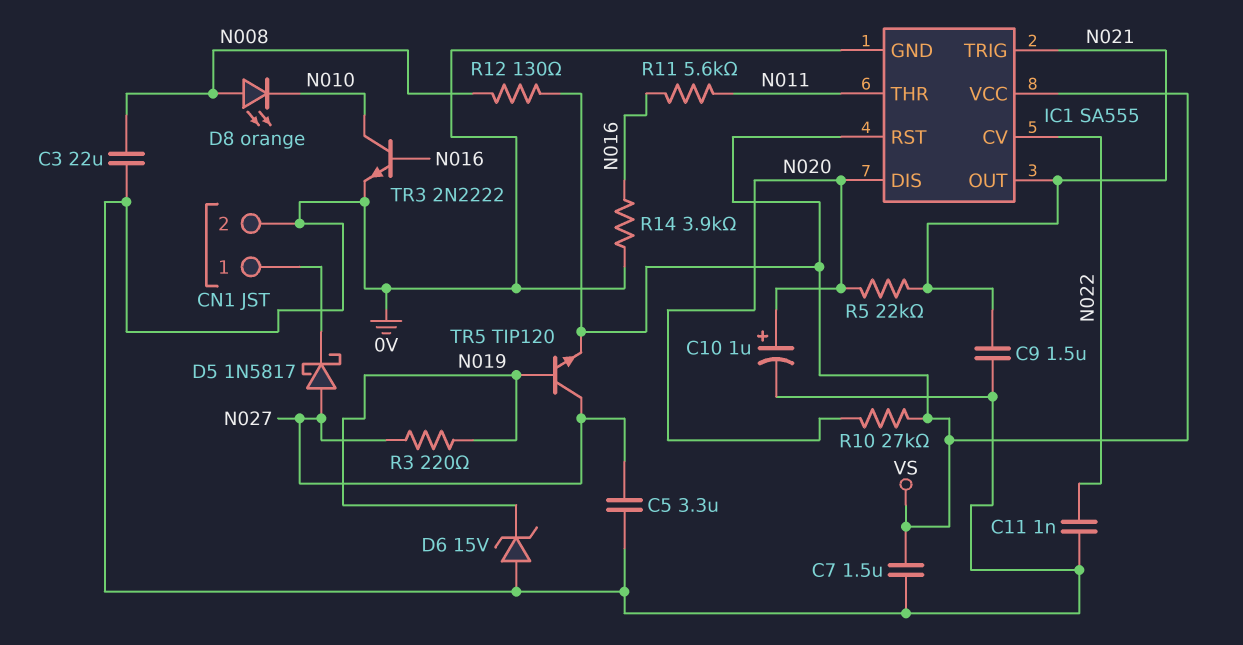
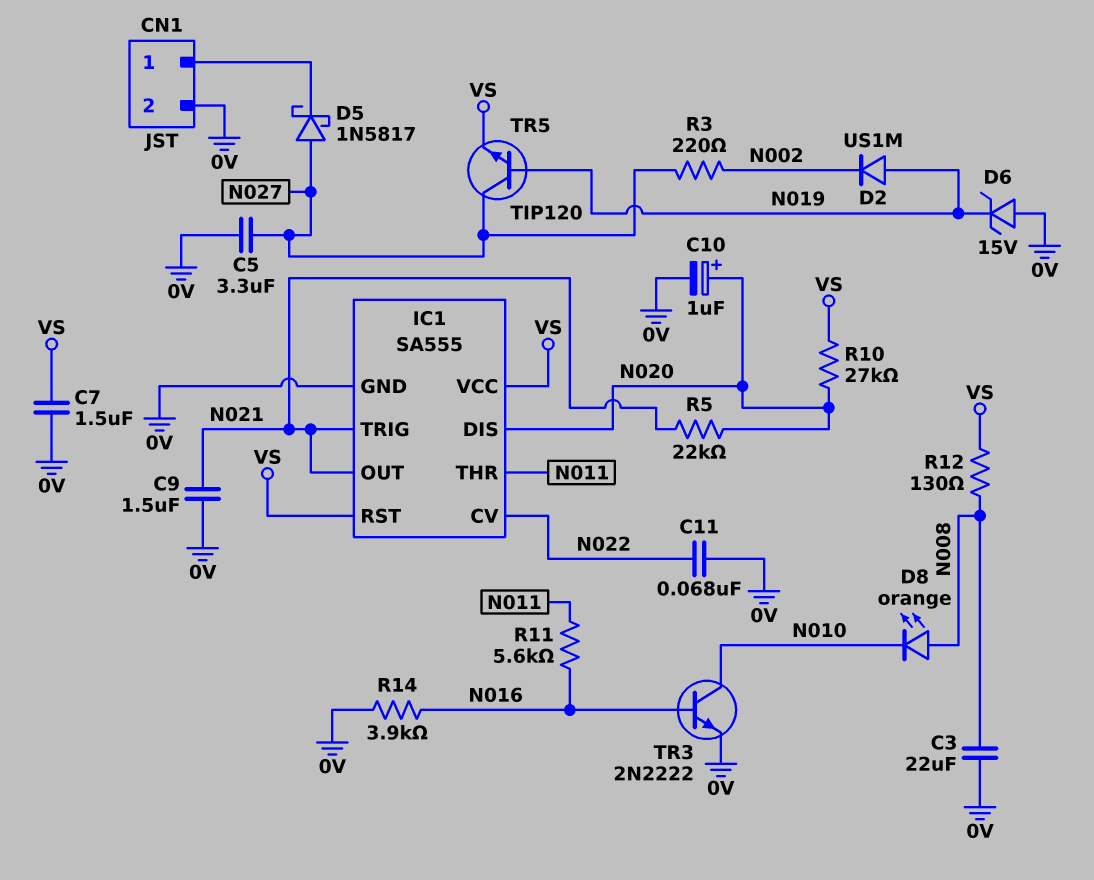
C11: 1nF (0V, N022) -> 68nF (0V, N022)
D2: none -> diode US1M (A N019, K N002)
R3: 220 (N019, N027) -> 220 (N002, N027)

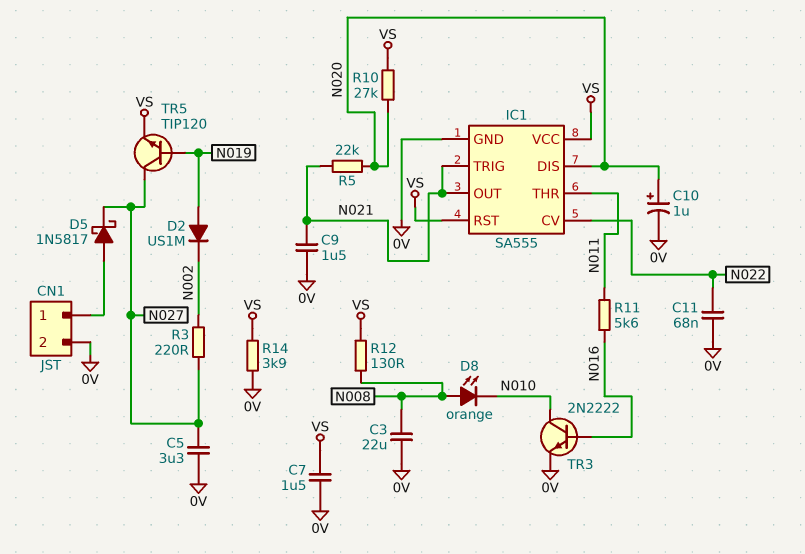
D5: schottky 1N5817 (A N027, K CN1/1) -> schottky 1N5817 (A CN1/1, K N027)
D6: zener 15V (A 0V, K N019) -> none
R14: 3.9k (0V, N016) -> 3.9k (0V, VS)

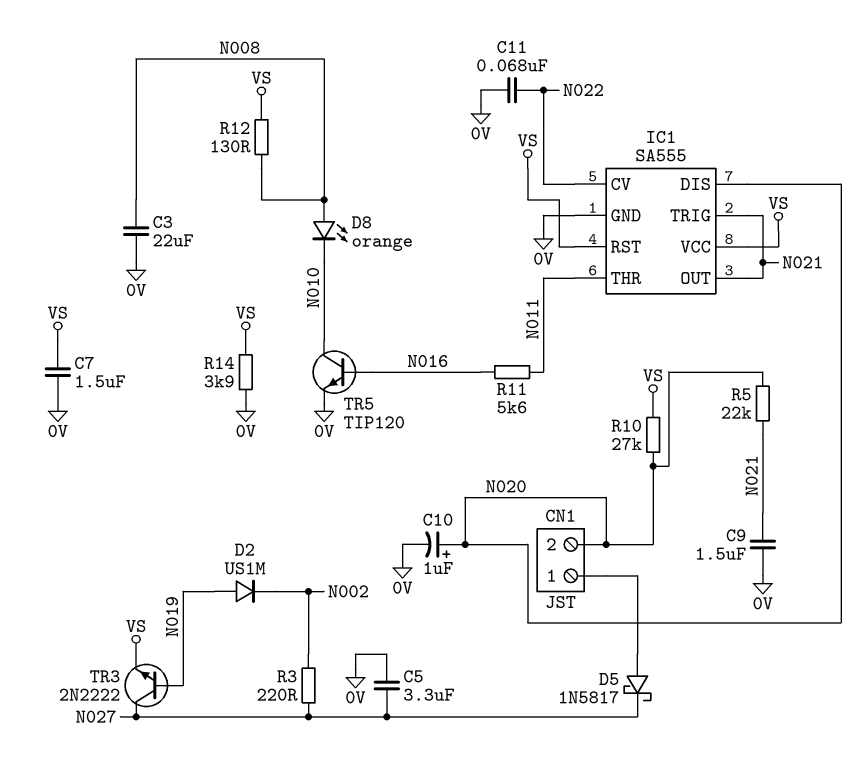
CN1 pin 2: 0V -> N020
TR3: NPN 2N2222 (B N016, C N010, E 0V) -> NPN 2N2222 (B N019, C N027, E VS)
TR5: NPN TIP120 (B N019, C N027, E VS) -> NPN TIP120 (B N016, C N010, E 0V)

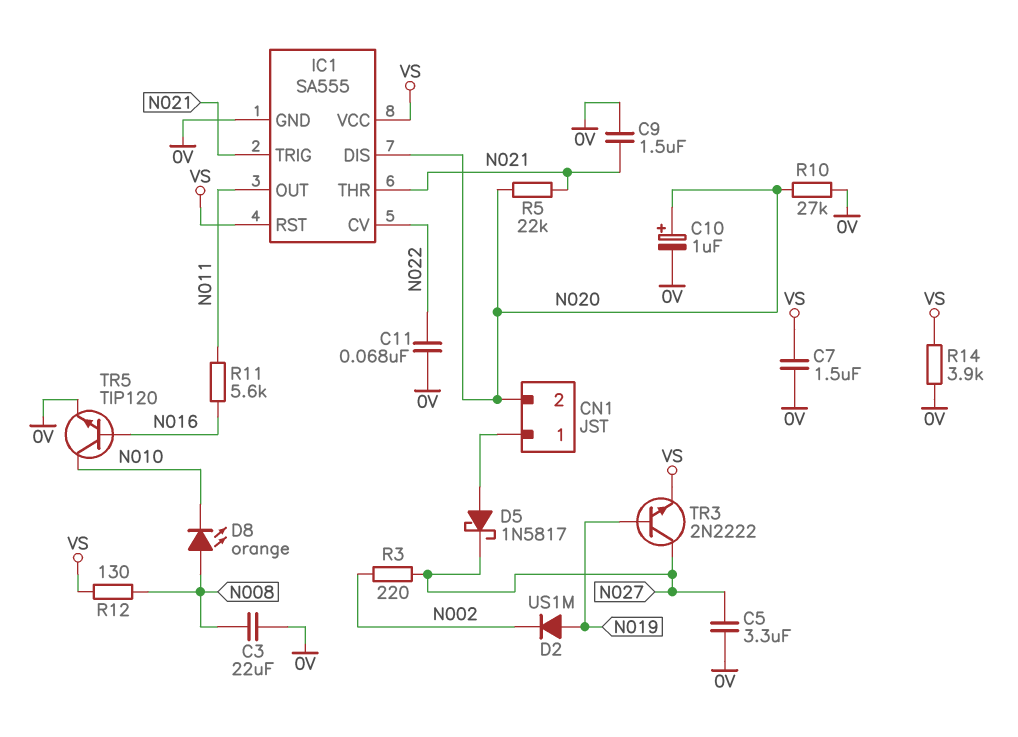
IC1 pin OUT: N021 -> N011
IC1 pin THR: N011 -> N021
R10: 27k (N020, VS) -> 27k (0V, N020)

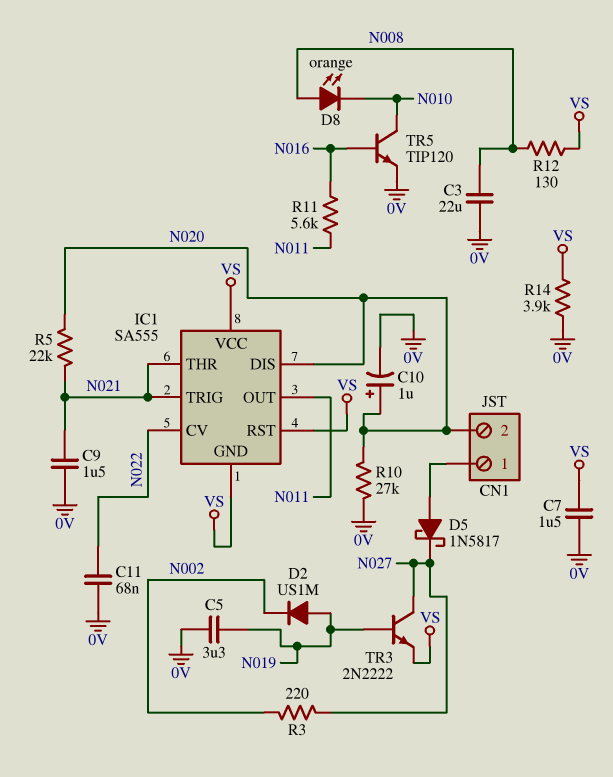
C5: 3.3uF (0V, N027) -> 3.3uF (0V, N019)
IC1 pin GND: 0V -> VS

